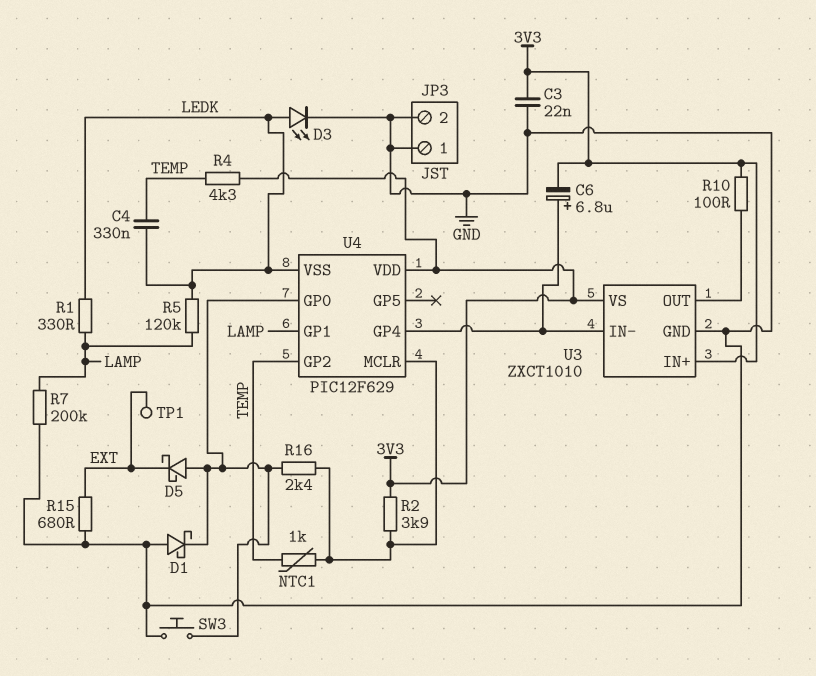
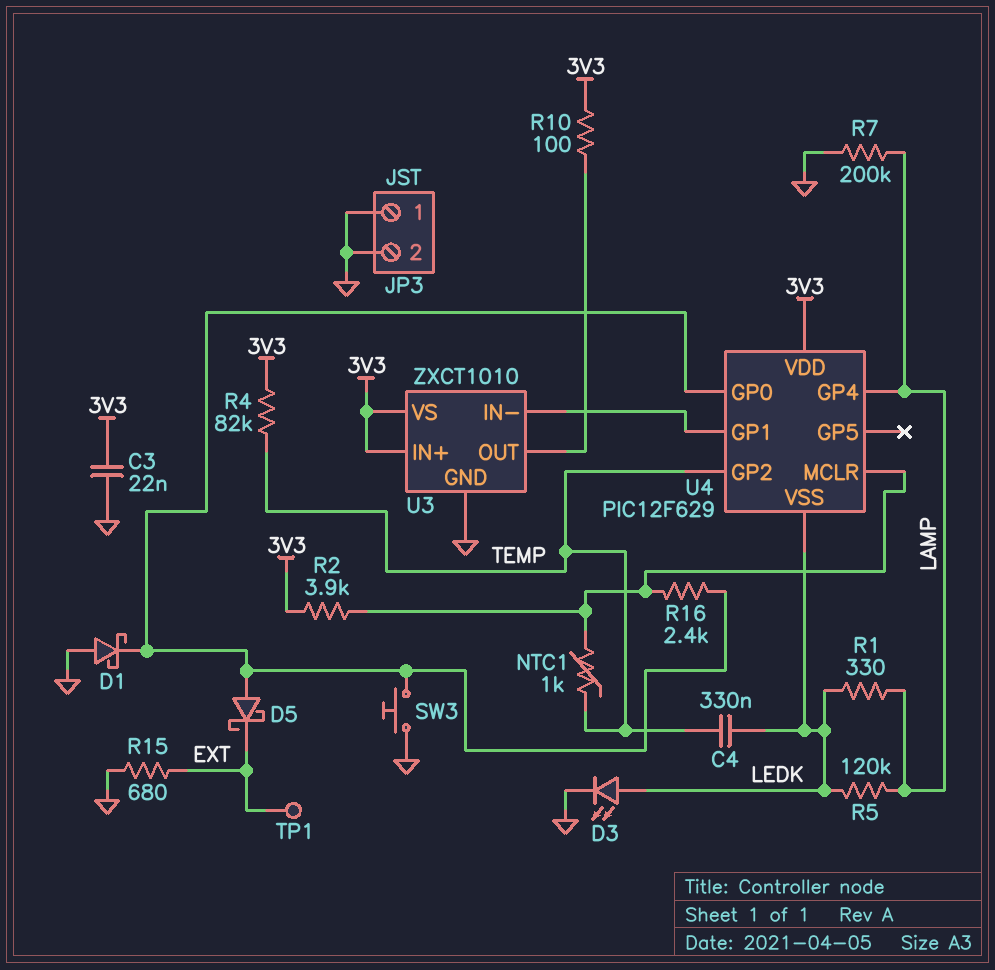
C6: 6.8uF (plus U3/IN-, minus 3V3) -> none
R4: 4.3k (3V3, TEMP) -> 82k (3V3, TEMP)
U4 pin GP1: LAMP -> U3/IN-
U4 pin GP4: U3/IN- -> LAMP

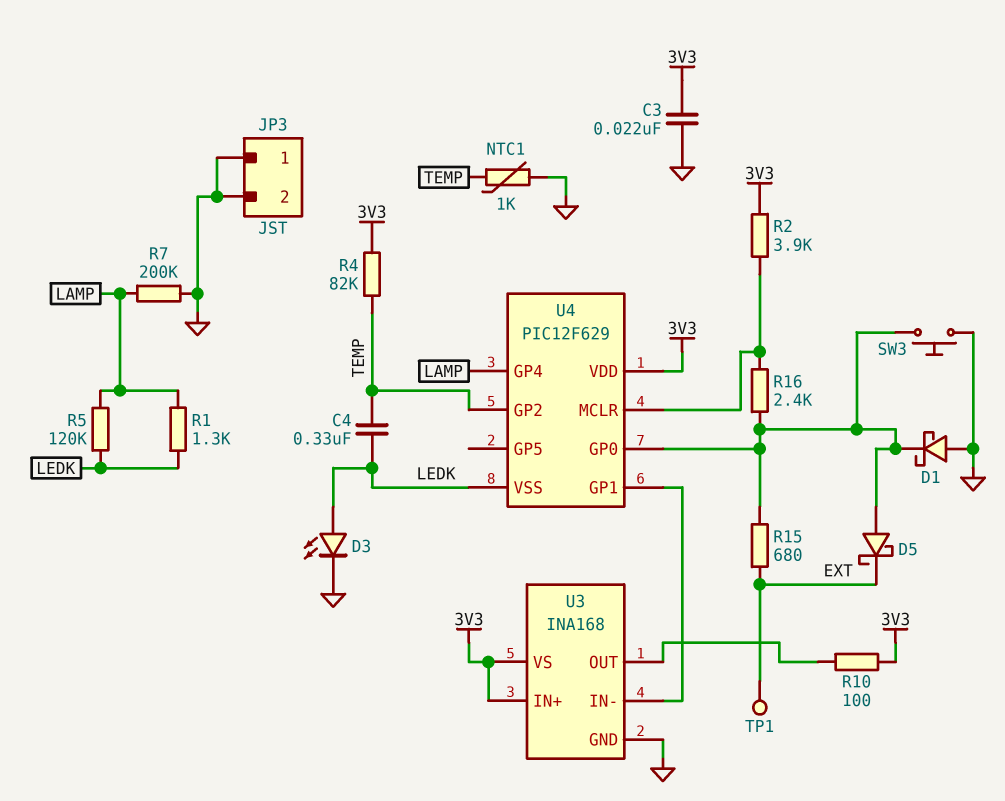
NTC1: 1k (TEMP, U4/MCLR) -> 1k (GND, TEMP)
R1: 330 (LAMP, LEDK) -> 1.3k (LAMP, LEDK)
R15: 680 (EXT, GND) -> 680 (EXT, U4/GP0)
U3: ZXCT1010 -> INA168

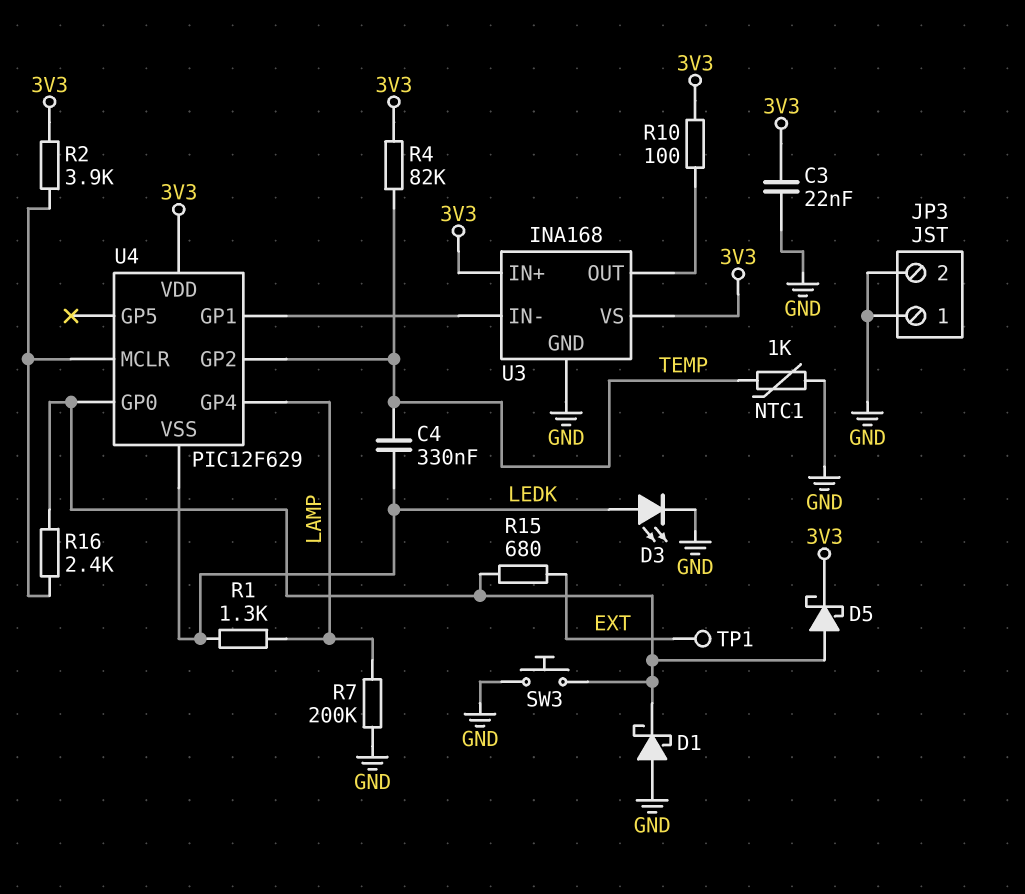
D5: schottky (A U4/GP0, K EXT) -> schottky (A U4/GP0, K 3V3)
R5: 120k (LAMP, LEDK) -> none

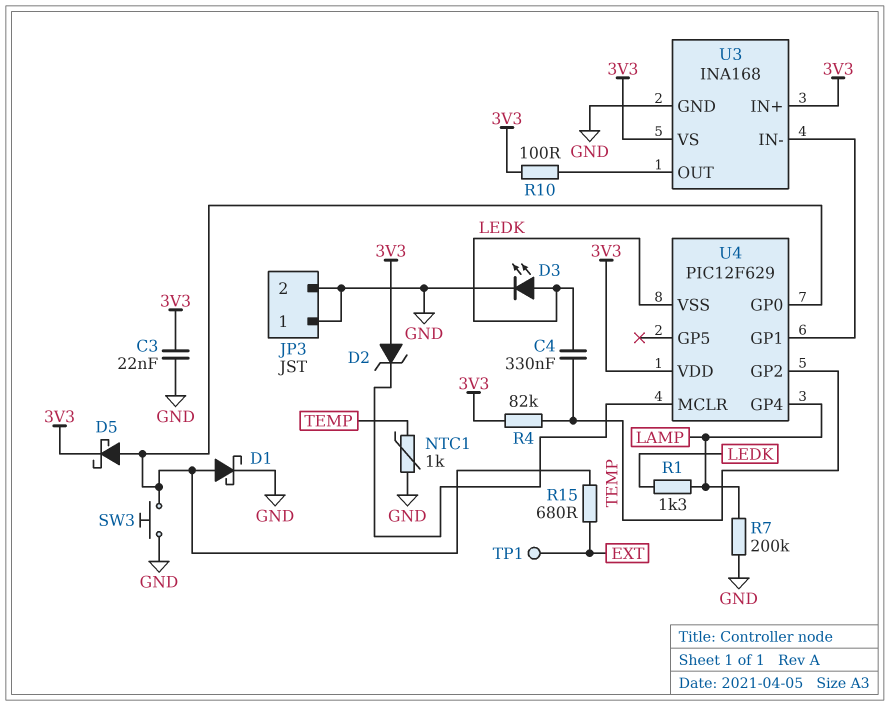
D1: schottky (A GND, K U4/GP0) -> schottky (A U4/GP0, K GND)
D2: none -> zener (A 3V3, K U4/MCLR)
R2: 3.9k (3V3, U4/MCLR) -> none
R16: 2.4k (U4/GP0, U4/MCLR) -> none

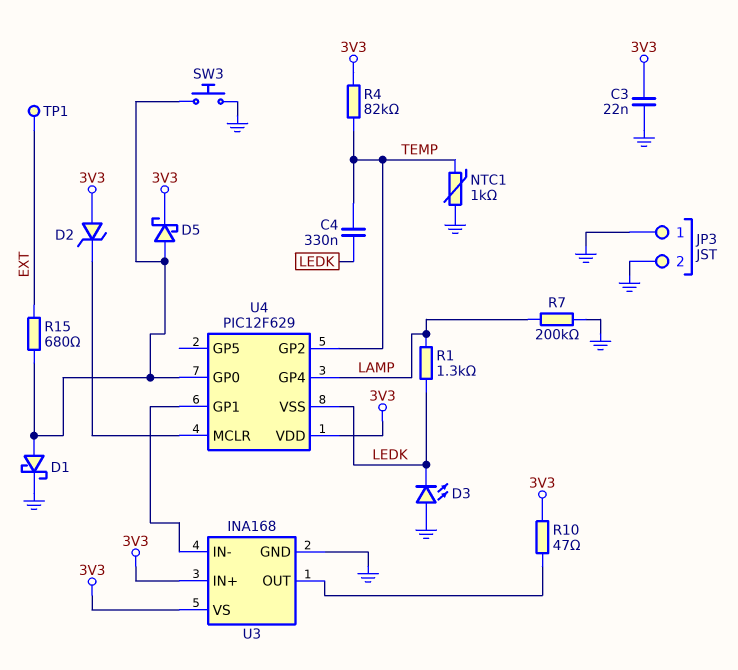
D3: LED (A LEDK, K GND) -> LED (A GND, K LEDK)
R10: 100 (3V3, U3/OUT) -> 47 (3V3, U3/OUT)

